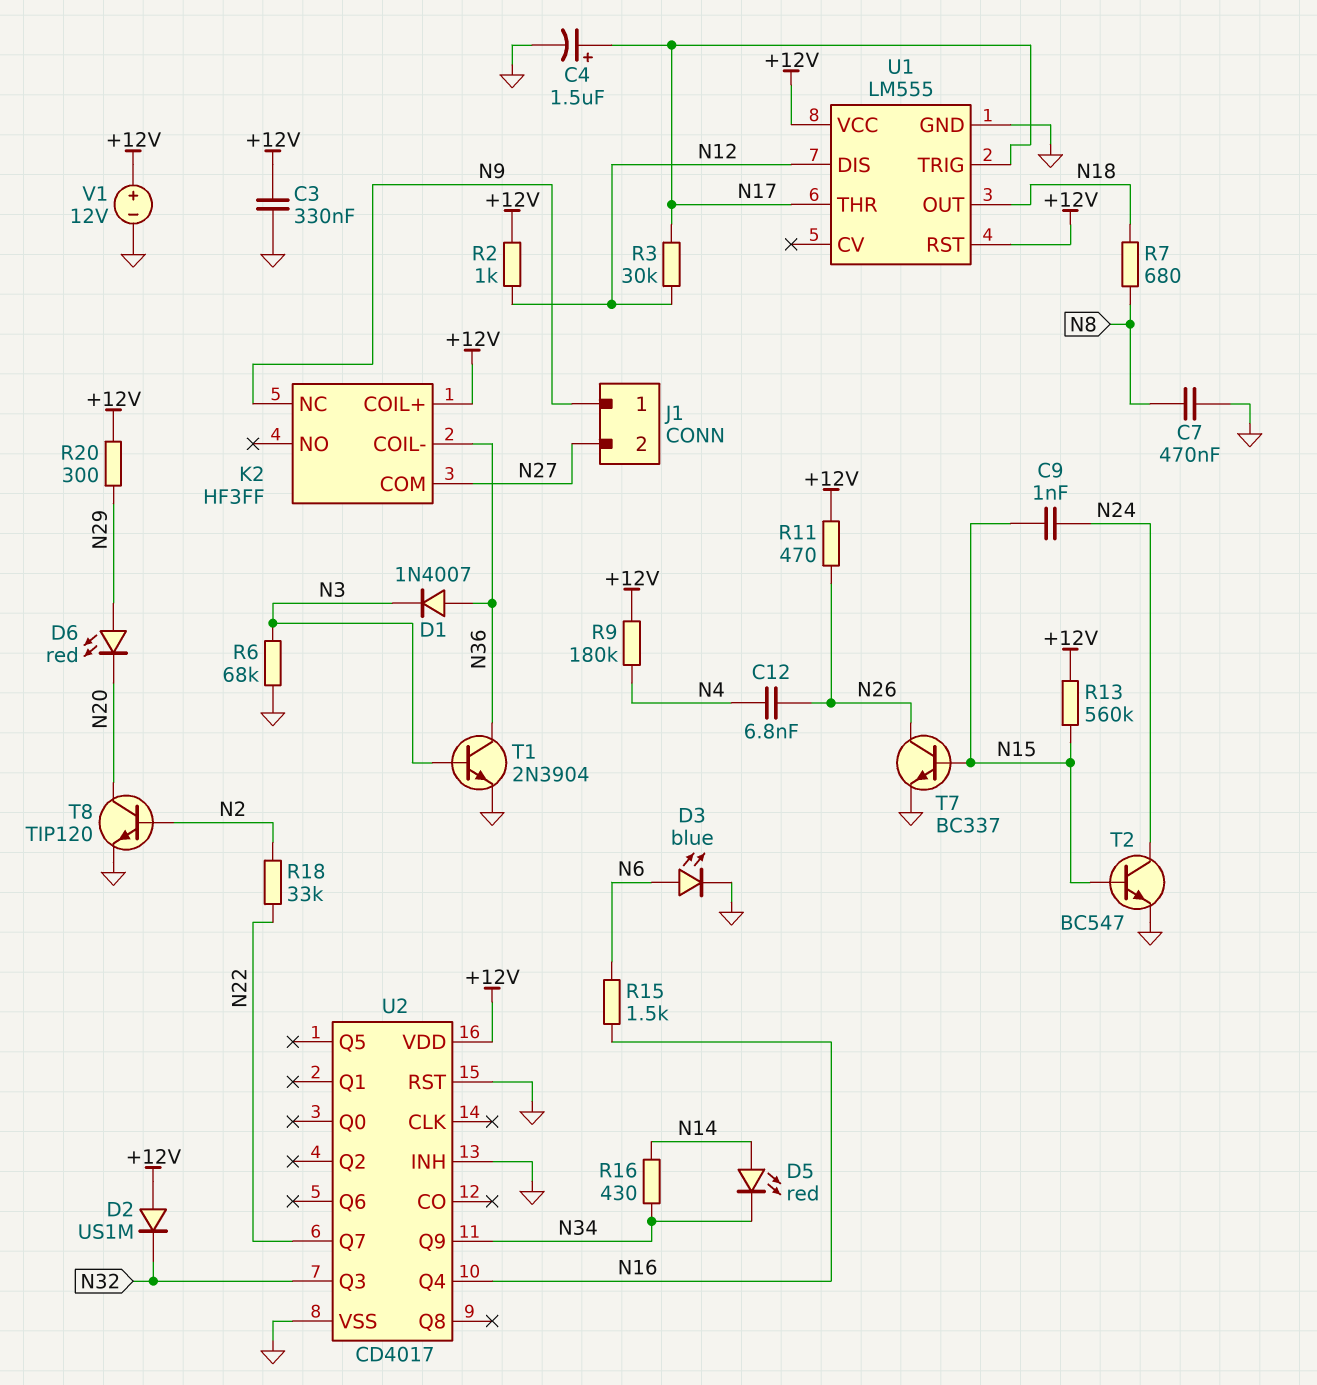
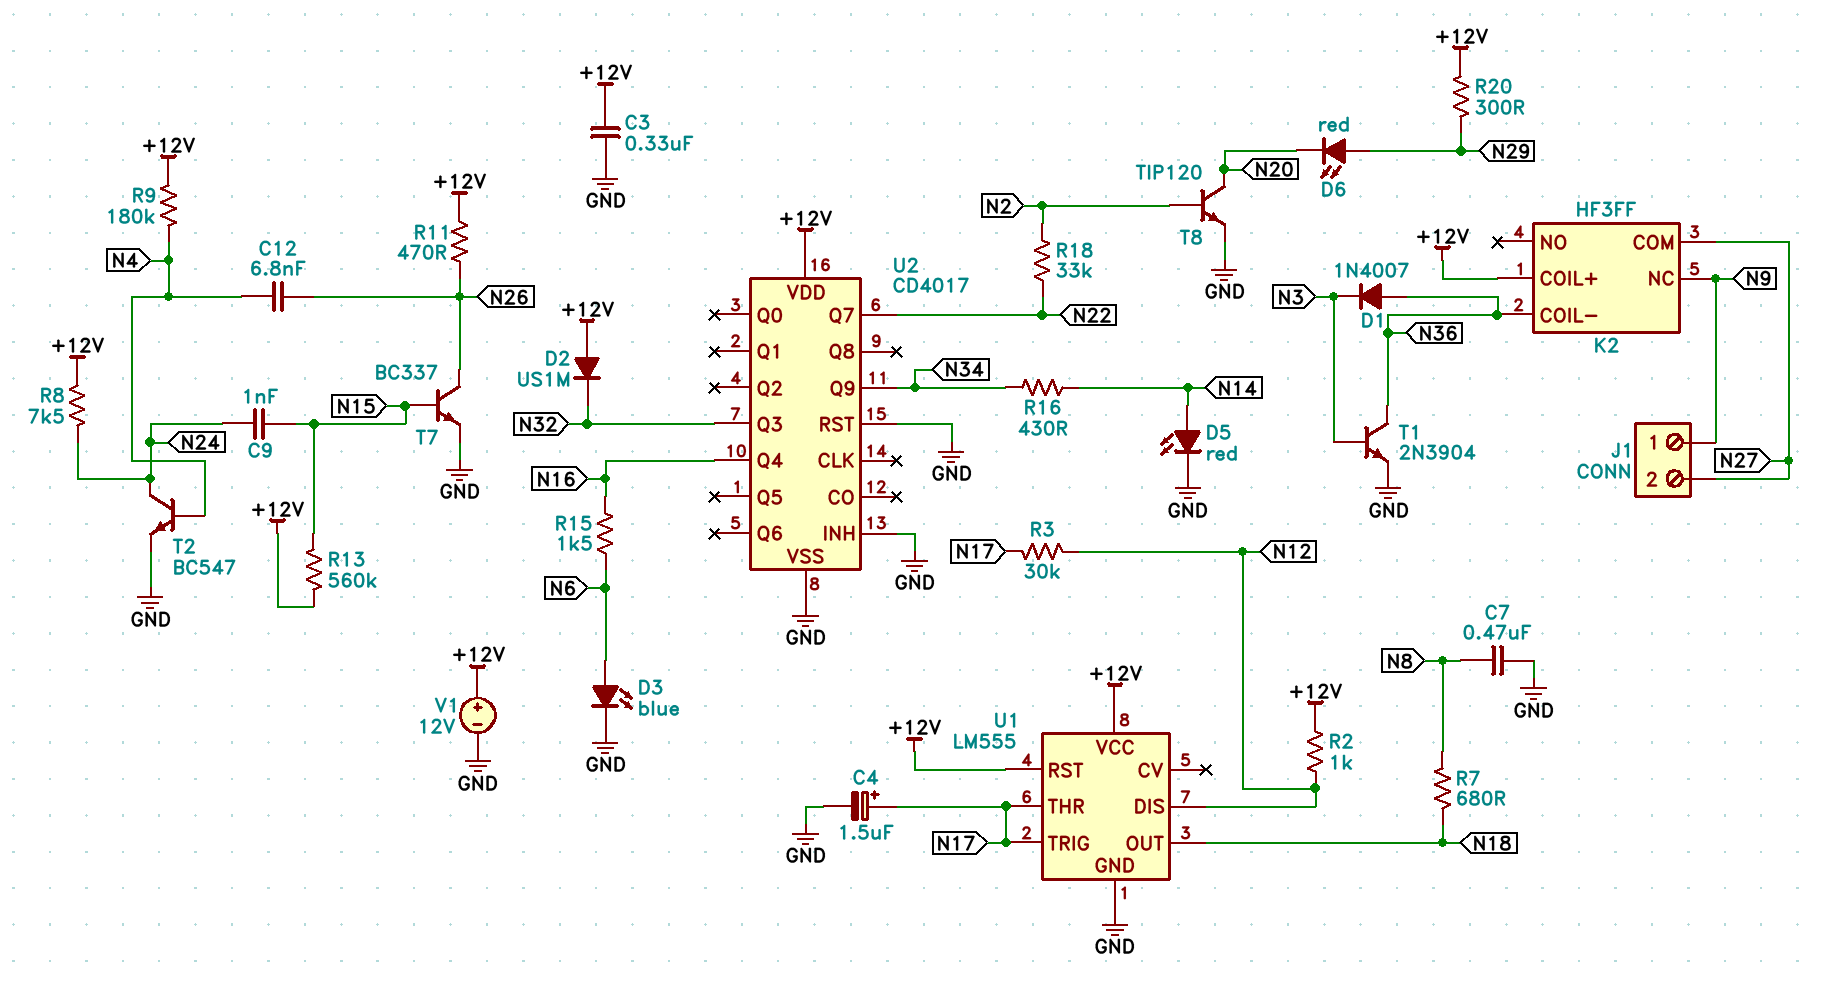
D5: LED red (A N14, K N34) -> LED red (A N14, K GND)
R6: 68k (GND, N3) -> none
R8: none -> 7.5k (+12V, N24)
T2: NPN BC547 (B N15, C N24, E GND) -> NPN BC547 (B N4, C N24, E GND)

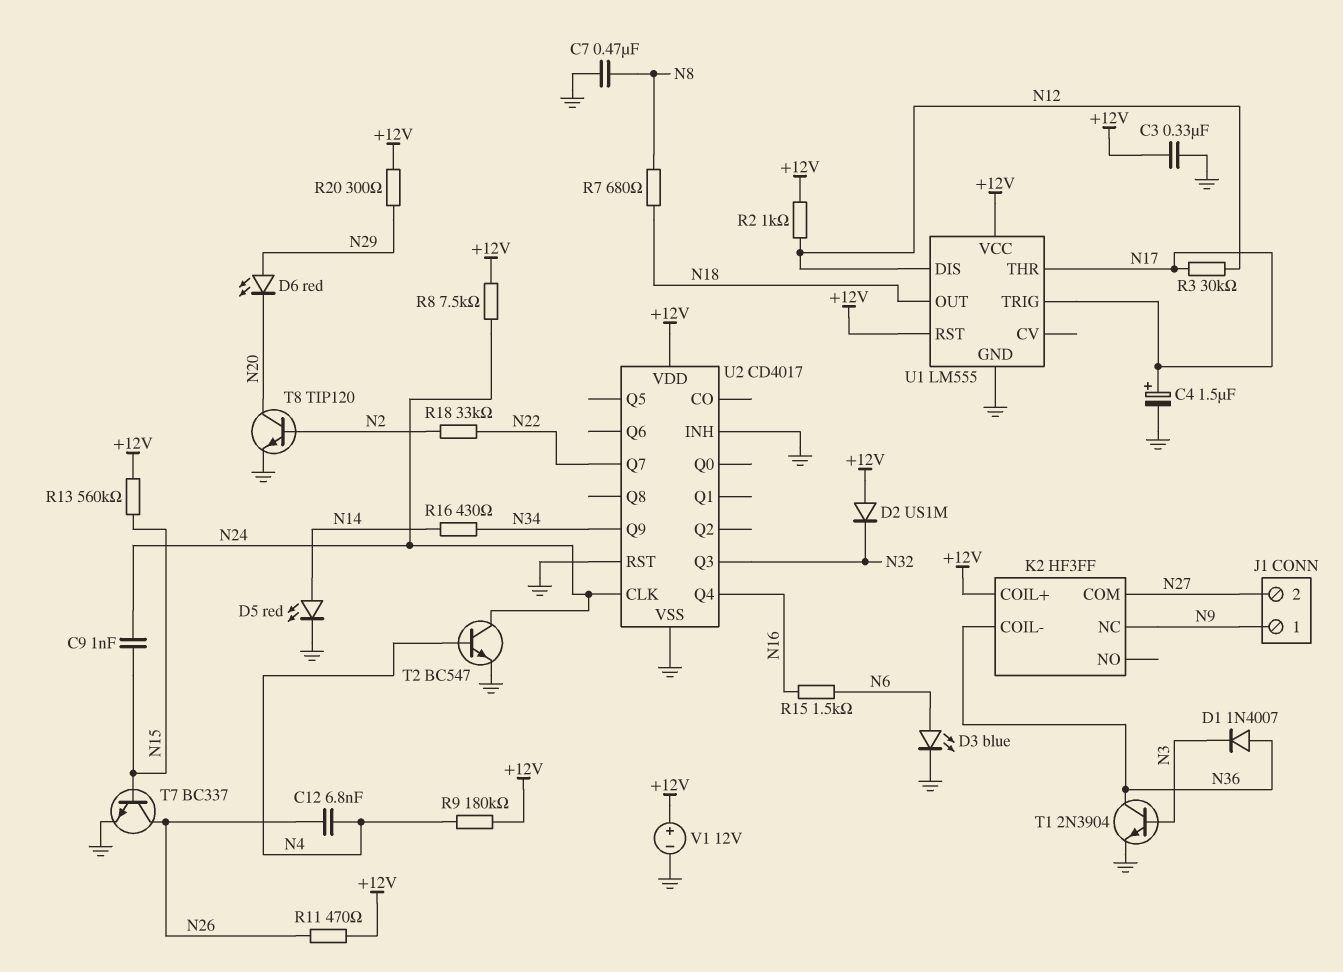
U2 pin CLK: none -> N24

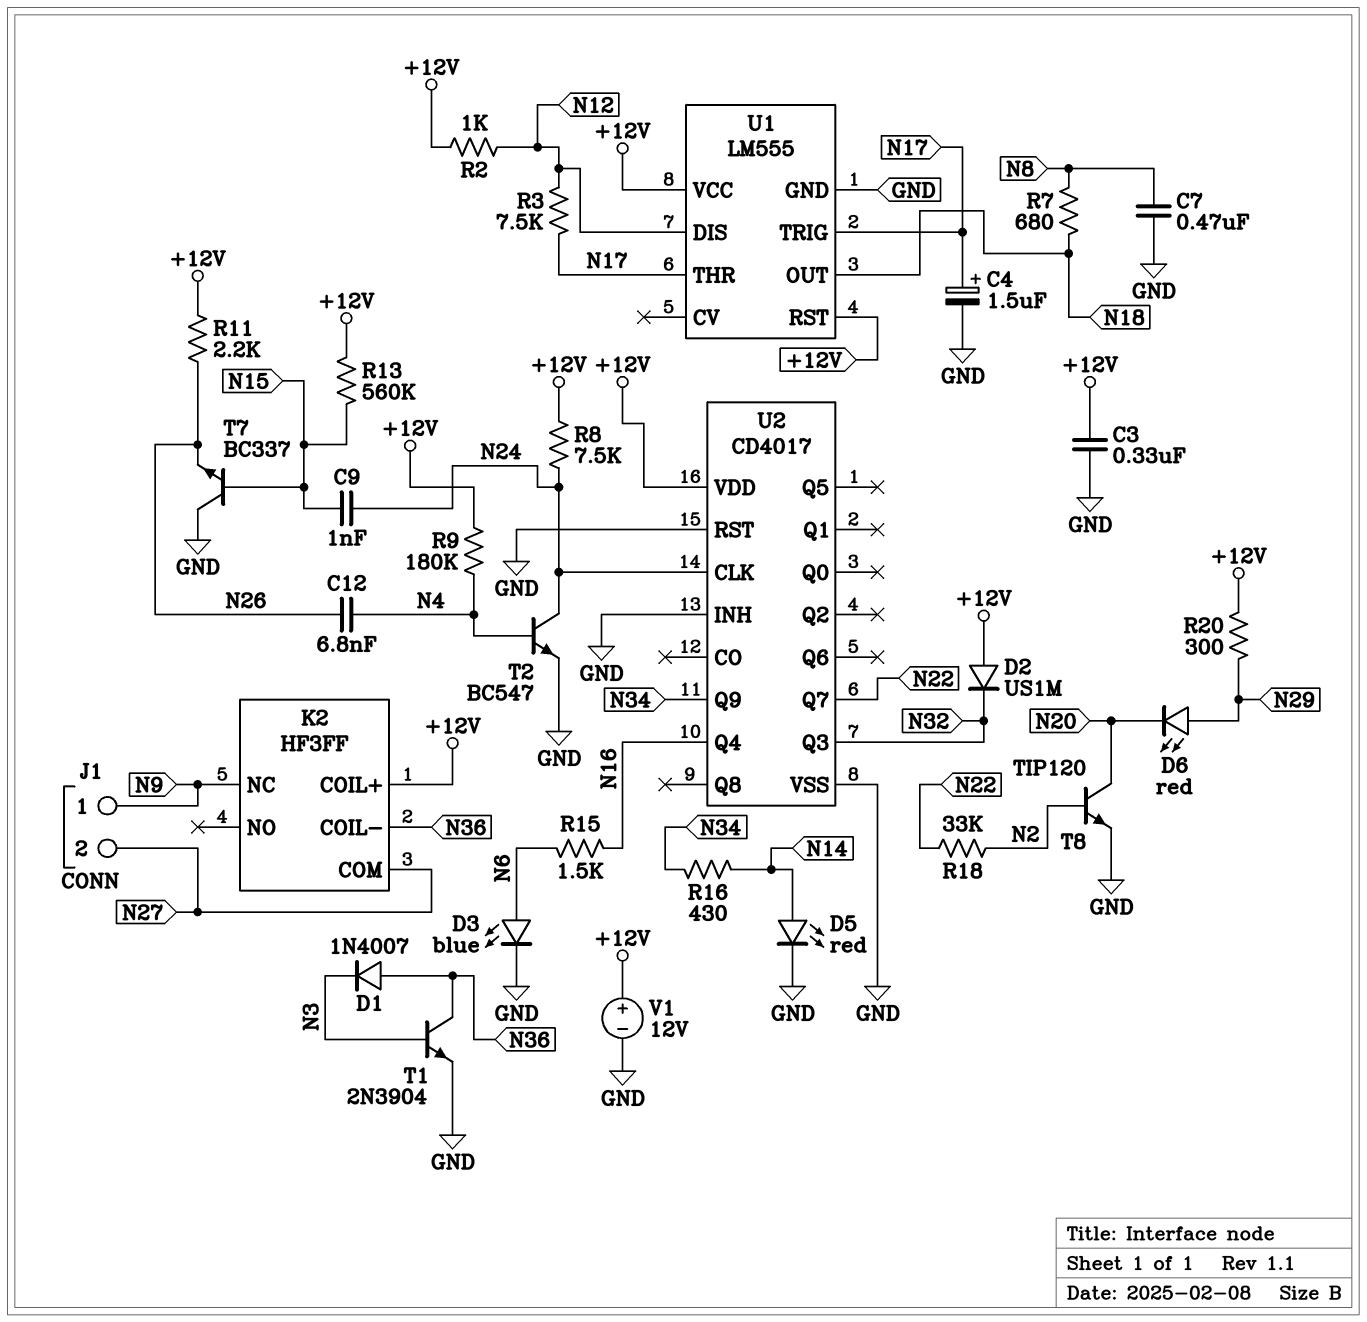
R3: 30k (N12, N17) -> 7.5k (N12, N17)
R11: 470 (+12V, N26) -> 2.2k (+12V, N26)
T7: NPN BC337 (B N15, C N26, E GND) -> NPN BC337 (B N15, C GND, E N26)

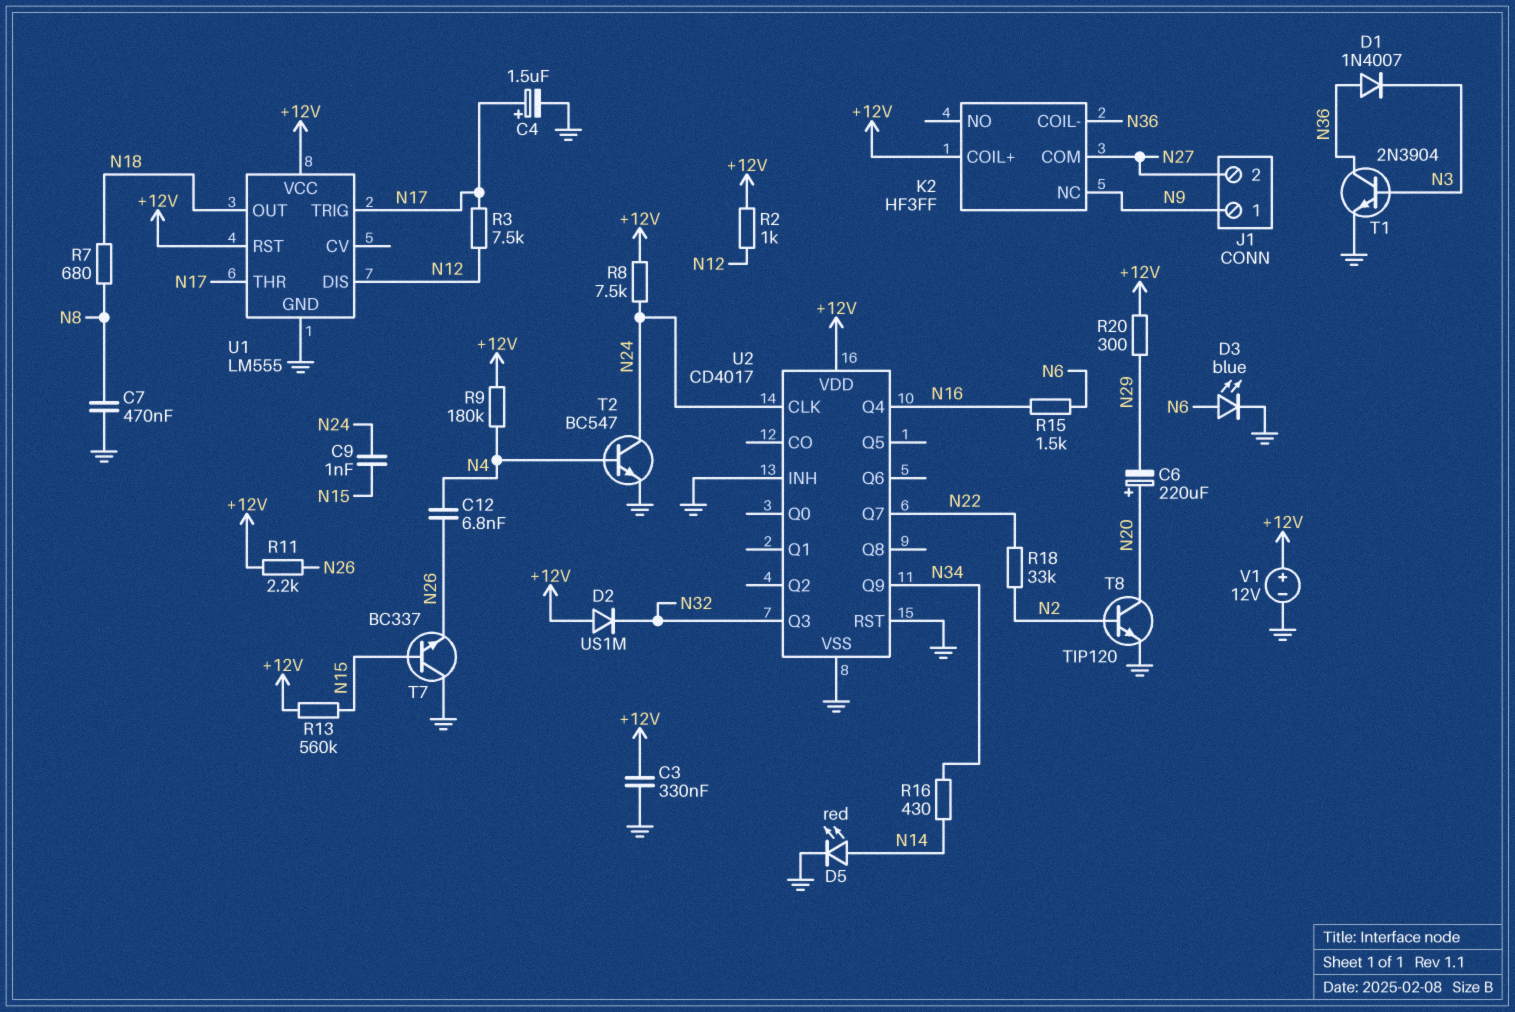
C6: none -> 220uF (plus N20, minus N29)
D6: LED red (A N29, K N20) -> none

